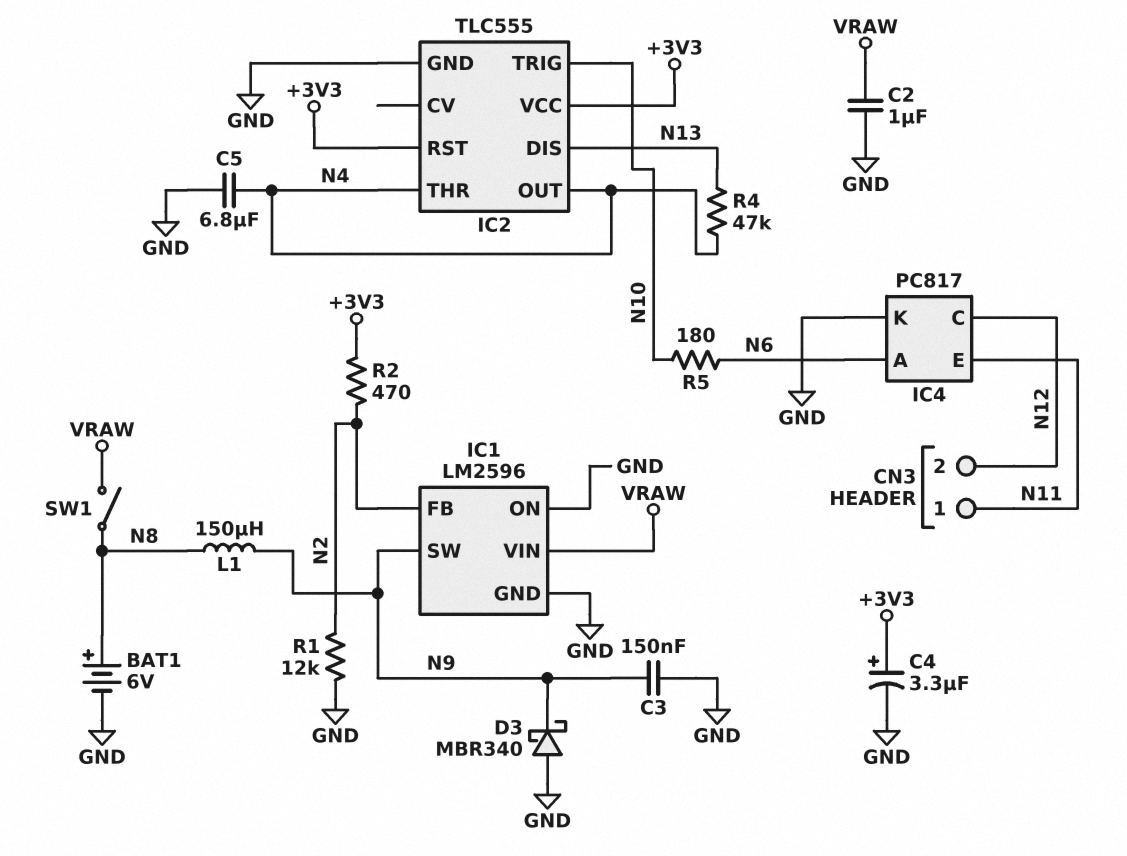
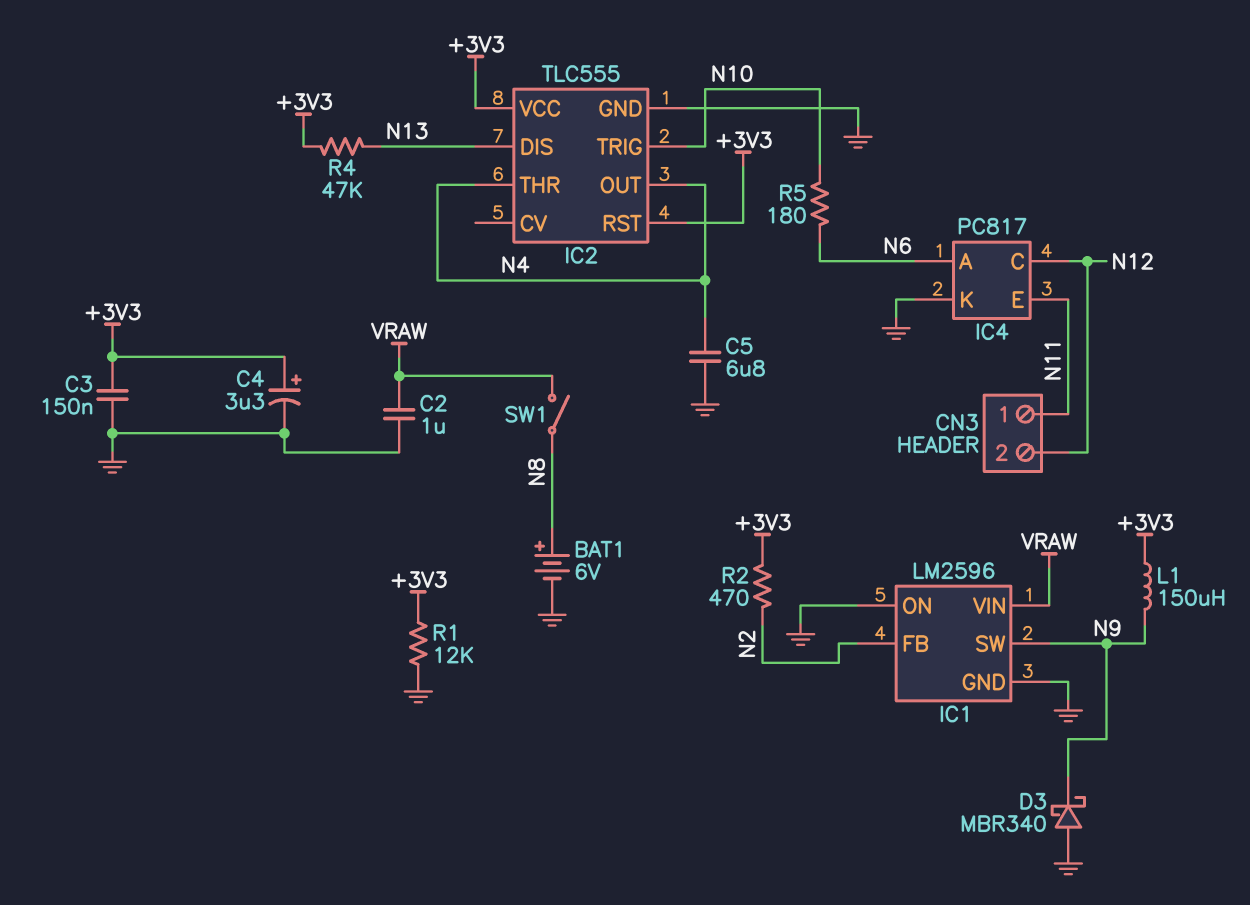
C3: 150nF (GND, N9) -> 150nF (+3V3, GND)
L1: 150uH (N8, N9) -> 150uH (+3V3, N9)
R1: 12k (GND, N2) -> 12k (+3V3, GND)
R4: 47k (N4, N13) -> 47k (+3V3, N13)

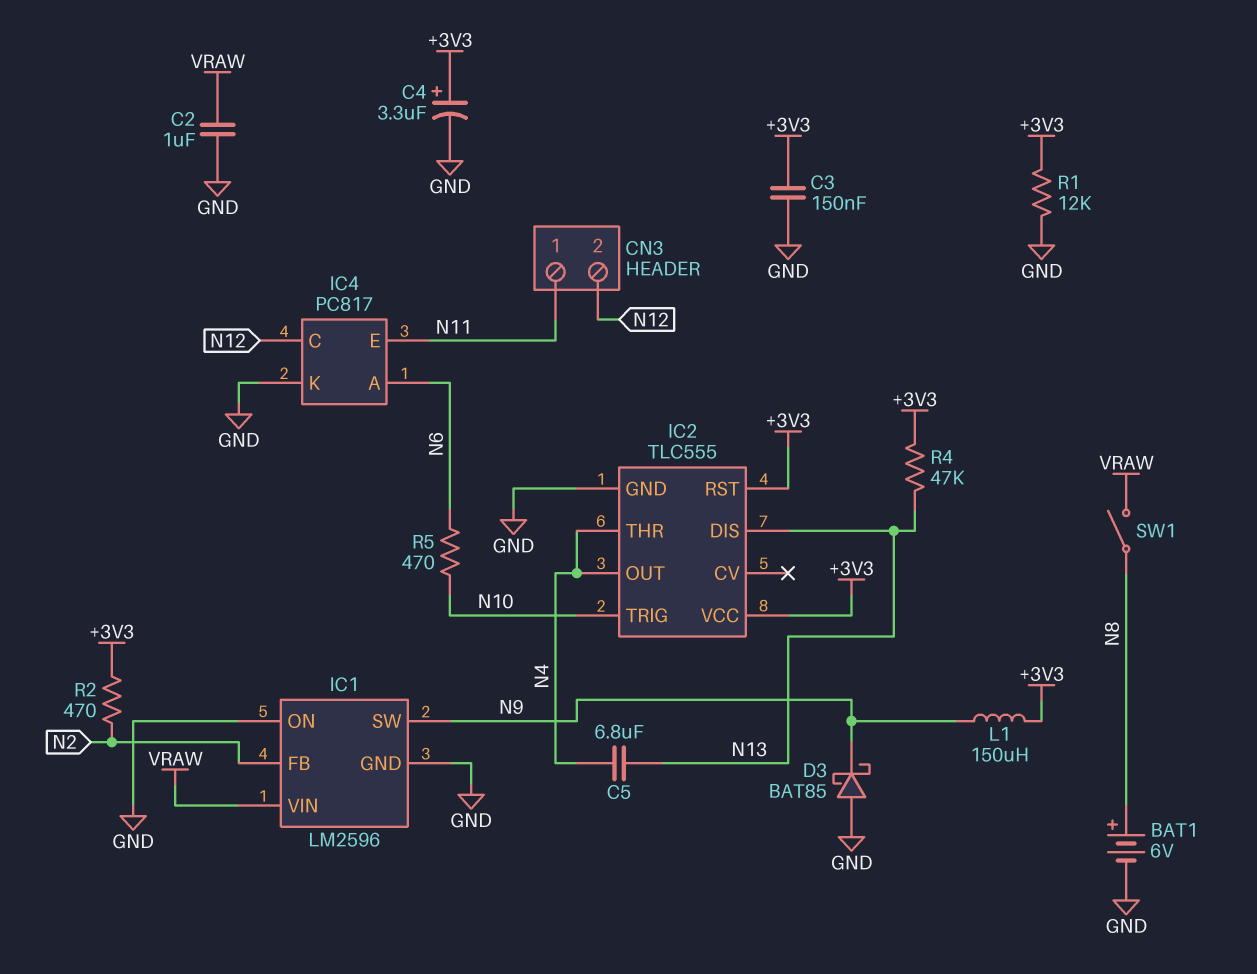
C5: 6.8uF (GND, N4) -> 6.8uF (N4, N13)
D3: schottky MBR340 (A GND, K N9) -> schottky BAT85 (A GND, K N9)
R5: 180 (N6, N10) -> 470 (N6, N10)

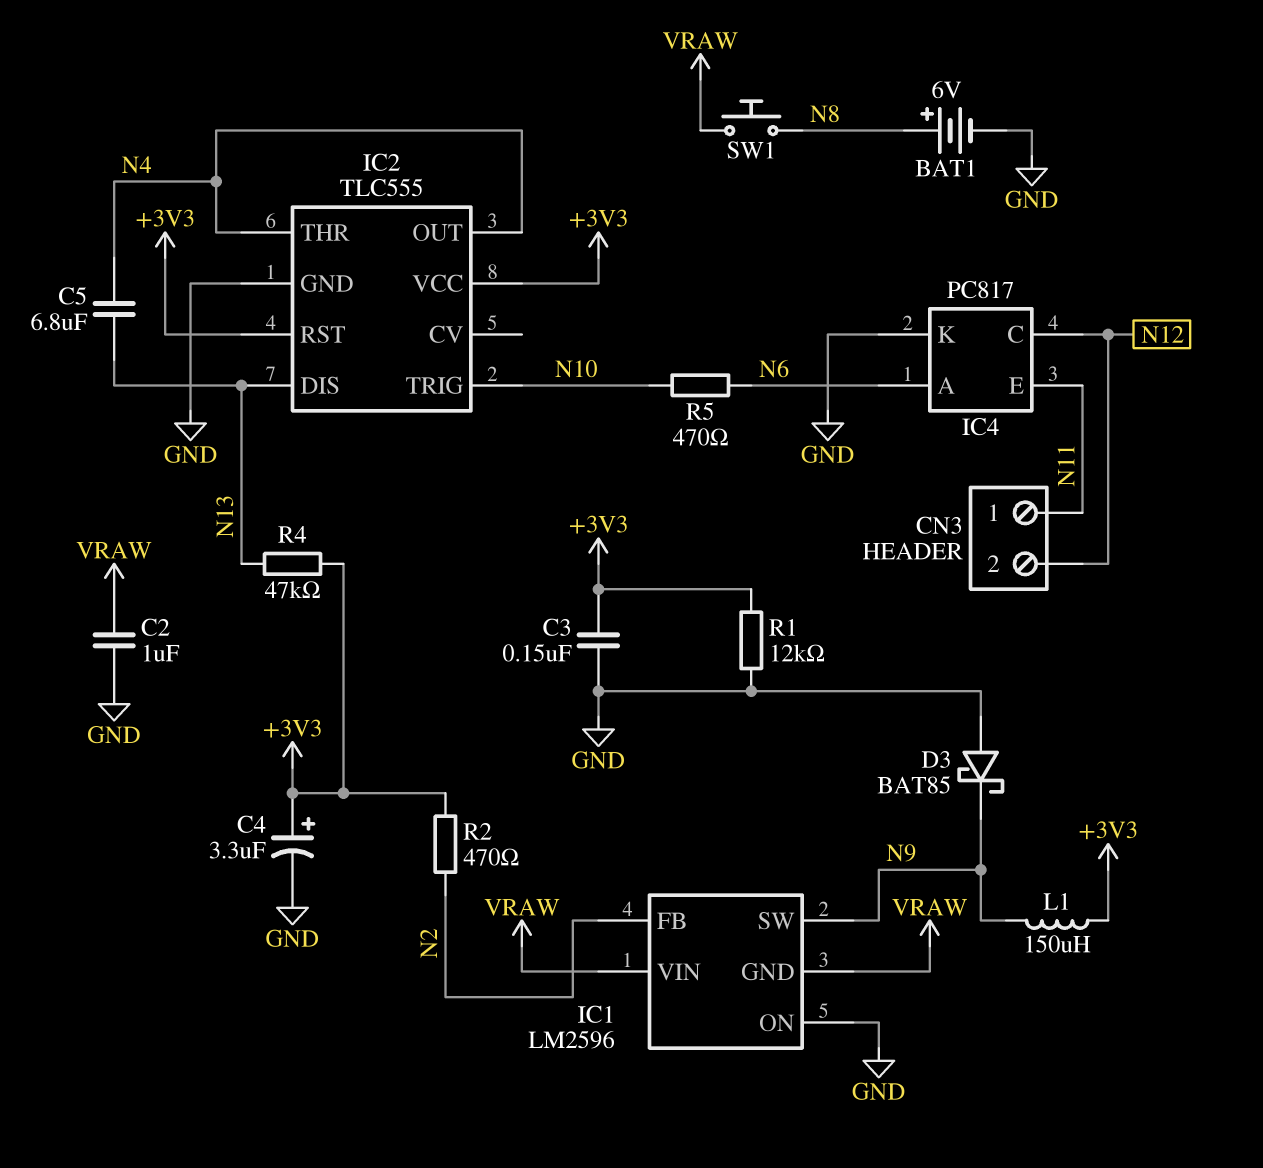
IC1 pin GND: GND -> VRAW
SW1: switch (N8, VRAW) -> button (N8, VRAW)

